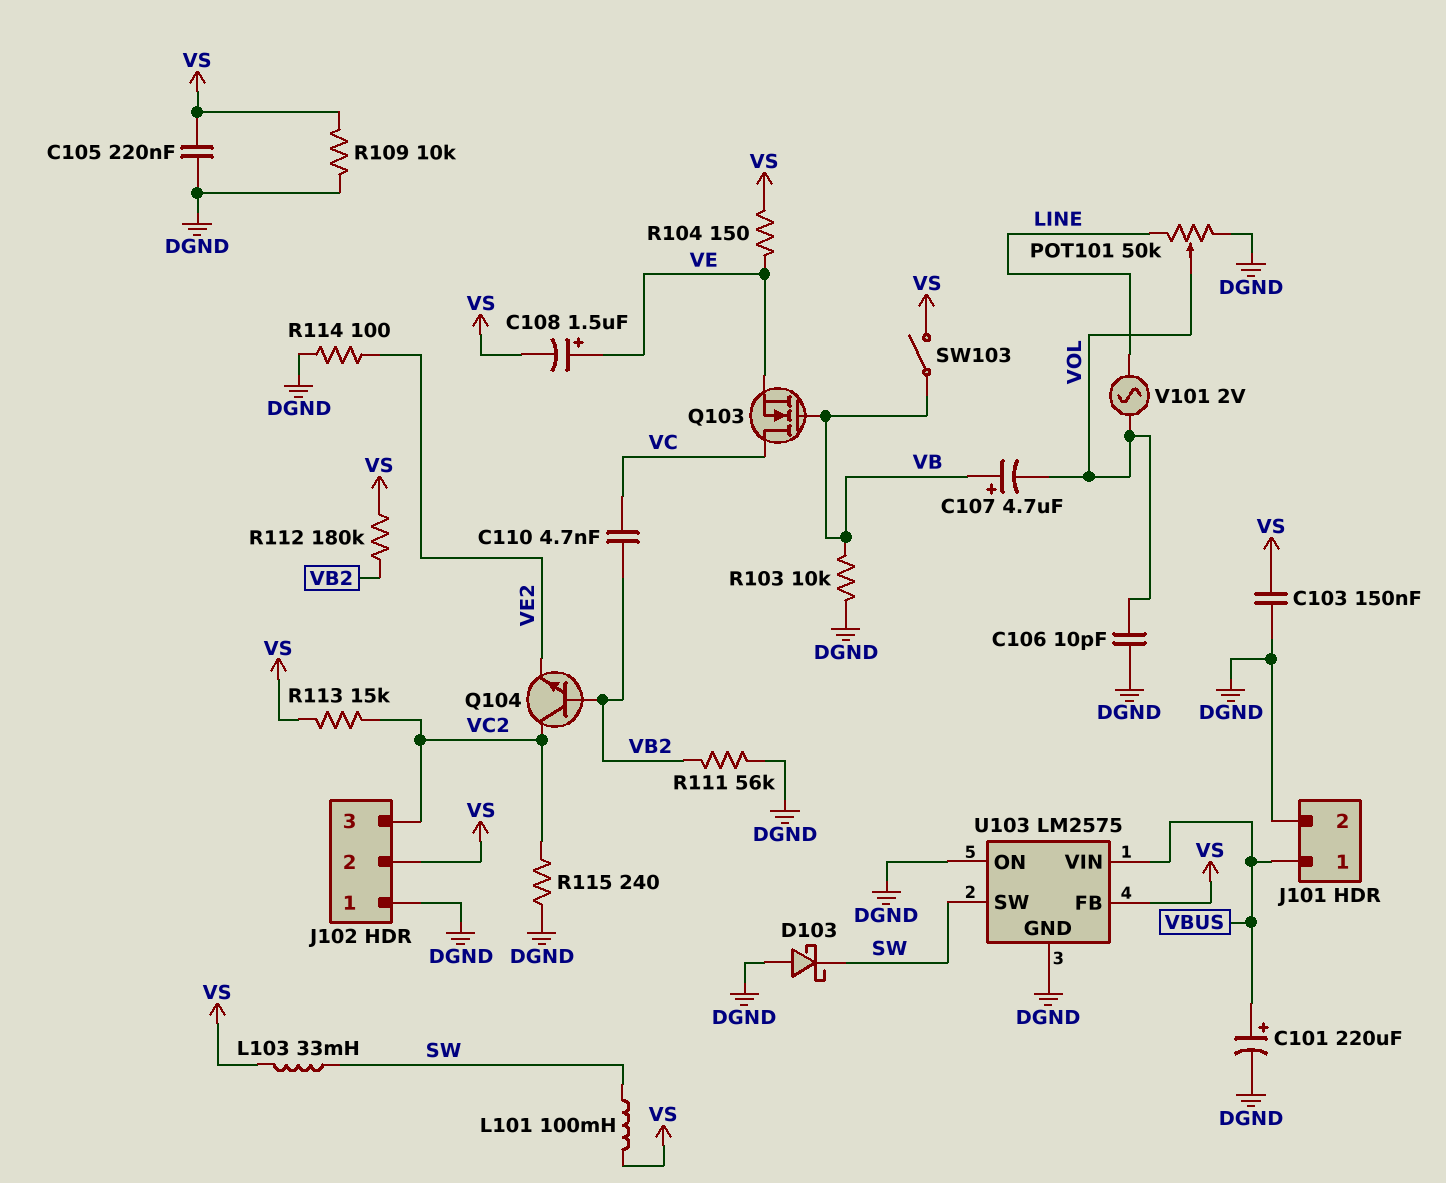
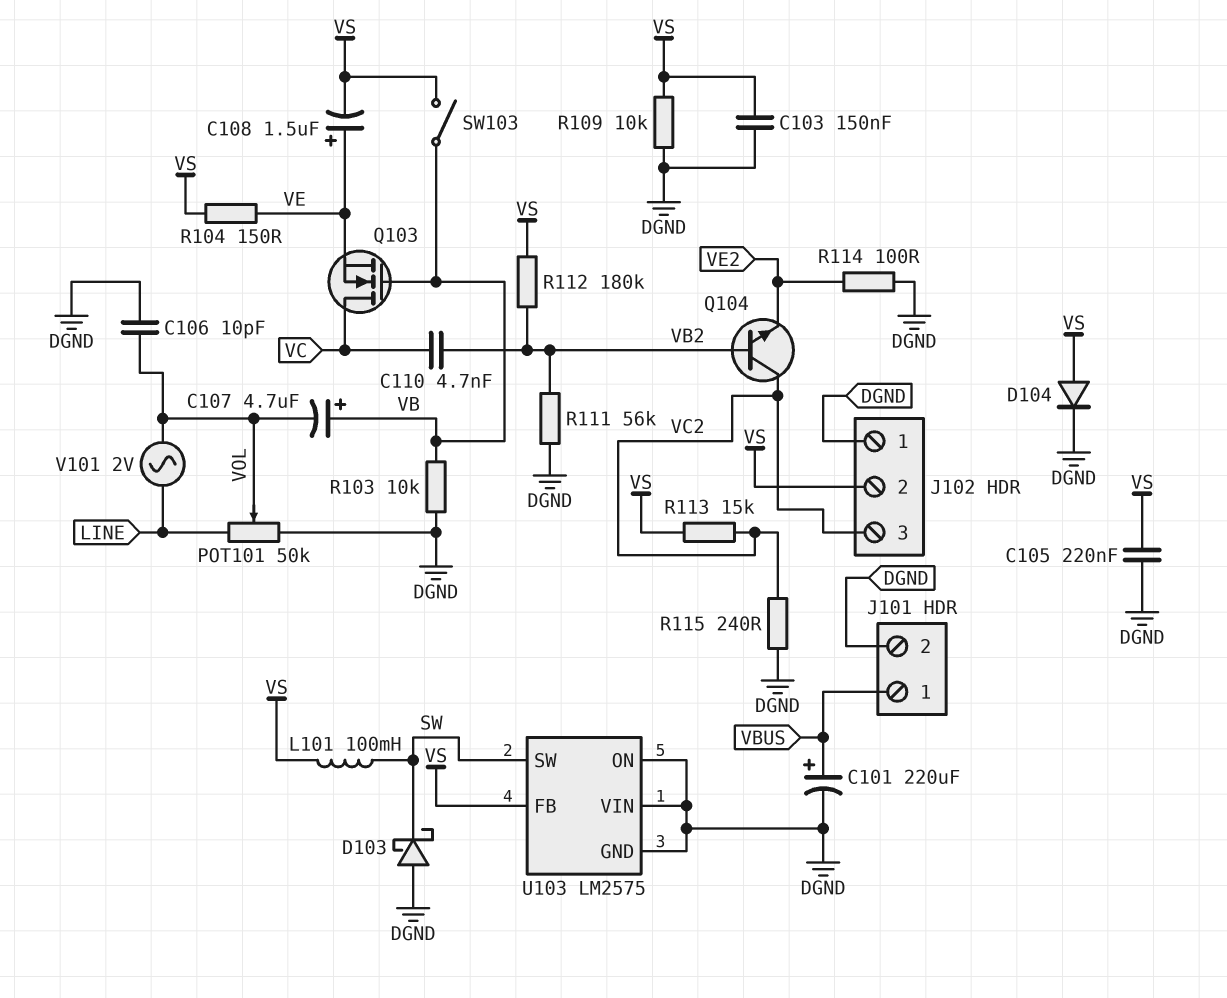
D104: none -> diode (A VS, K DGND)
L103: 33mH (SW, VS) -> none
U103 pin VIN: VBUS -> DGND

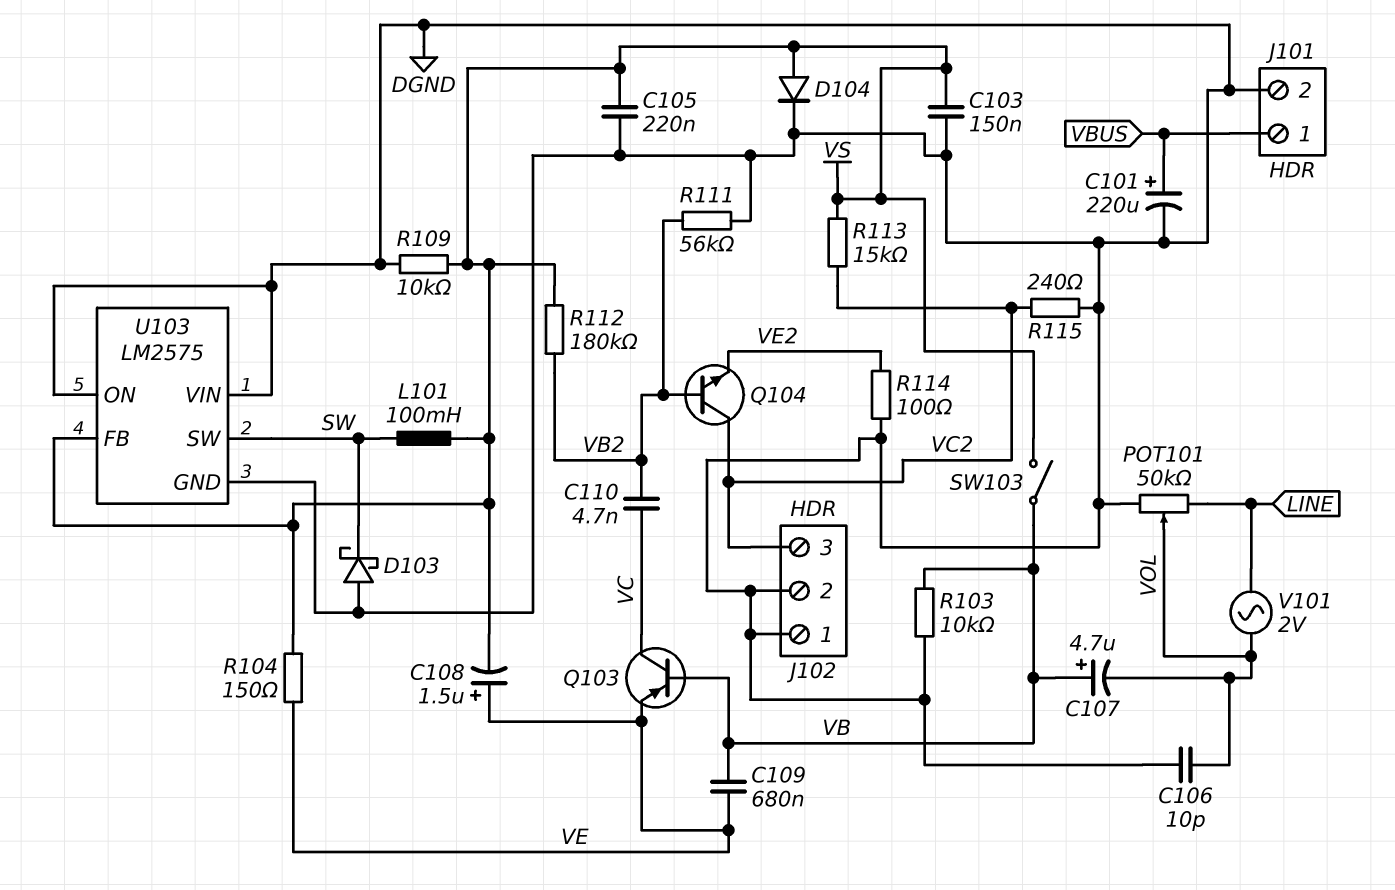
C109: none -> 680nF (VB, VE)
J102 pin 2: VS -> DGND
Q103: NMOS (G VB, D VC, S VE) -> PNP (B VB, C VC, E VE)

